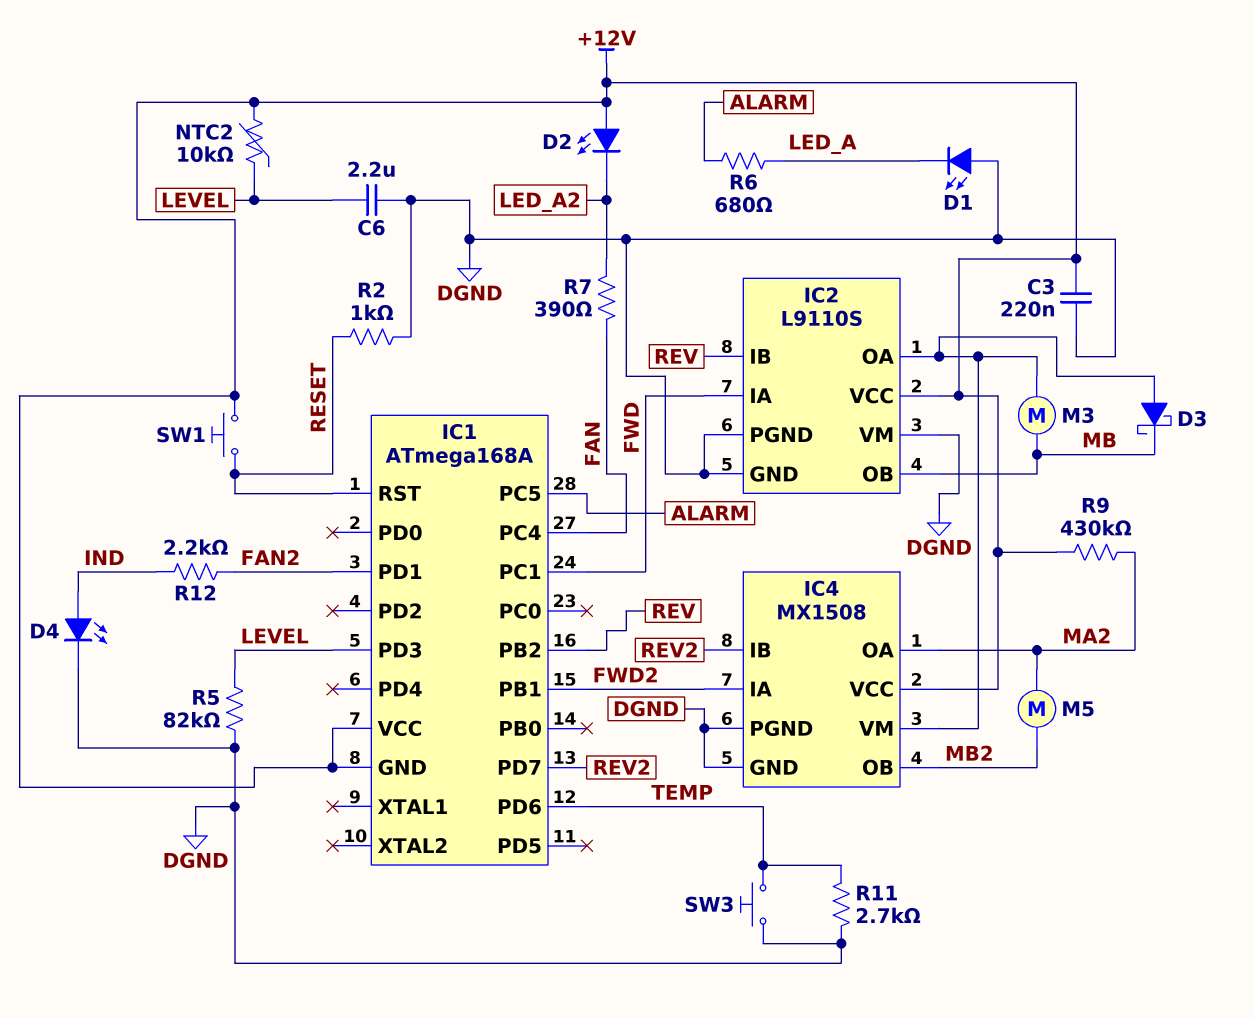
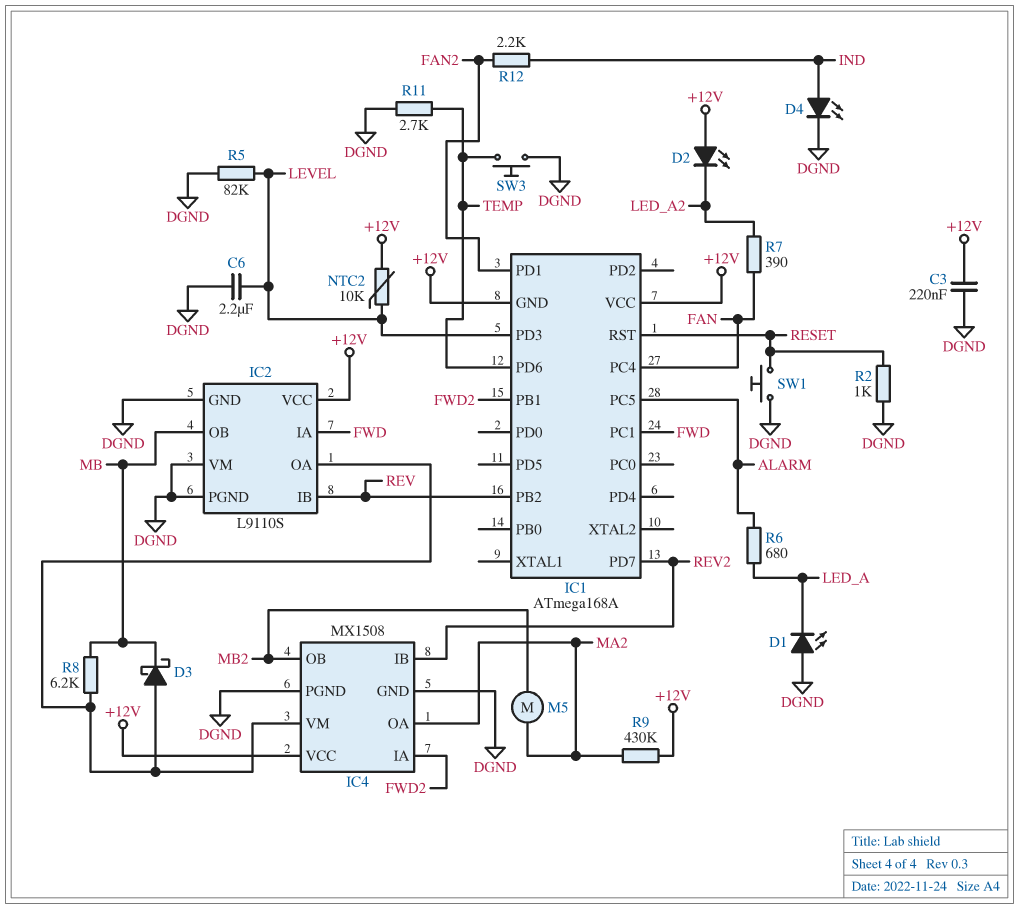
M3: motor (IC2/OA, MB) -> none
R8: none -> 6.2k (IC2/OA, MB)
SW1: button (+12V, RESET) -> button (DGND, RESET)

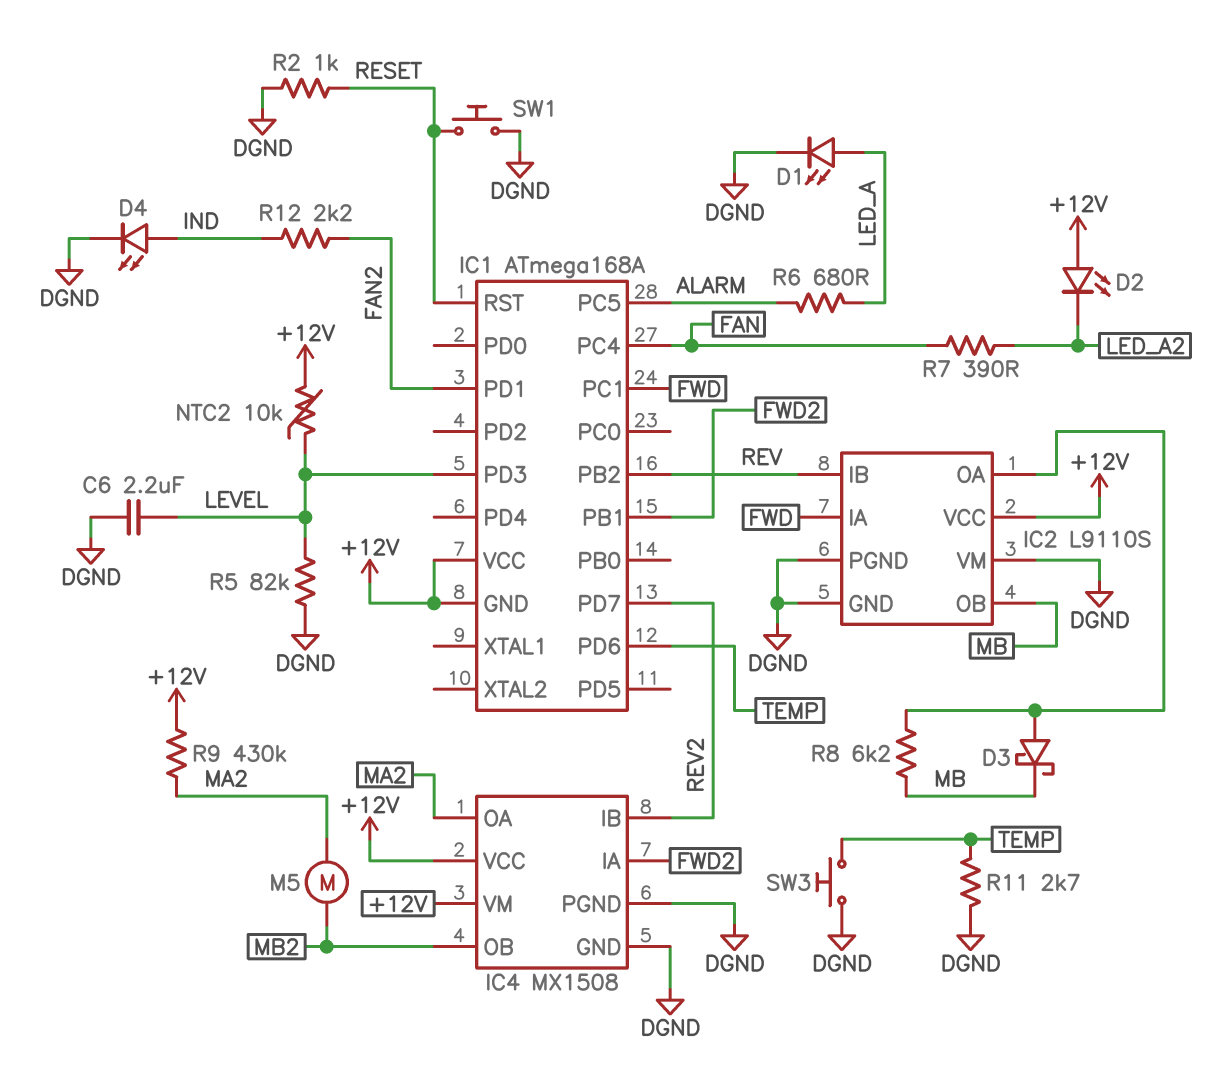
C3: 220nF (+12V, DGND) -> none
D1: LED (A DGND, K LED_A) -> LED (A LED_A, K DGND)
IC4 pin VM: IC2/OA -> +12V

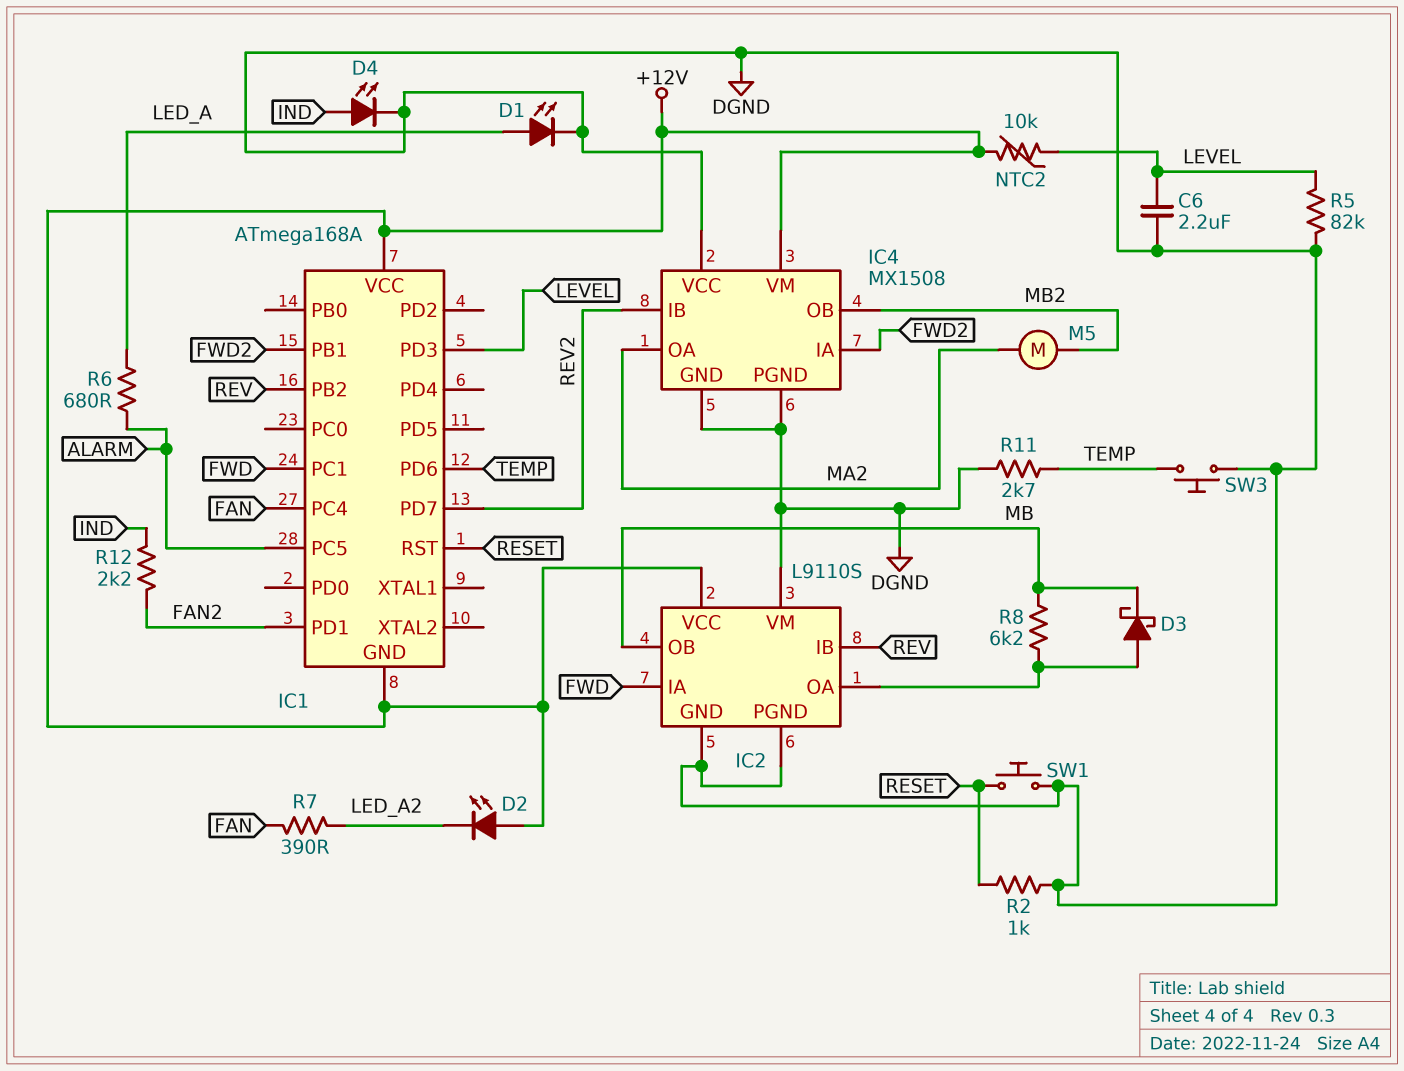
IC4 pin VCC: +12V -> DGND
R9: 430k (+12V, MA2) -> none

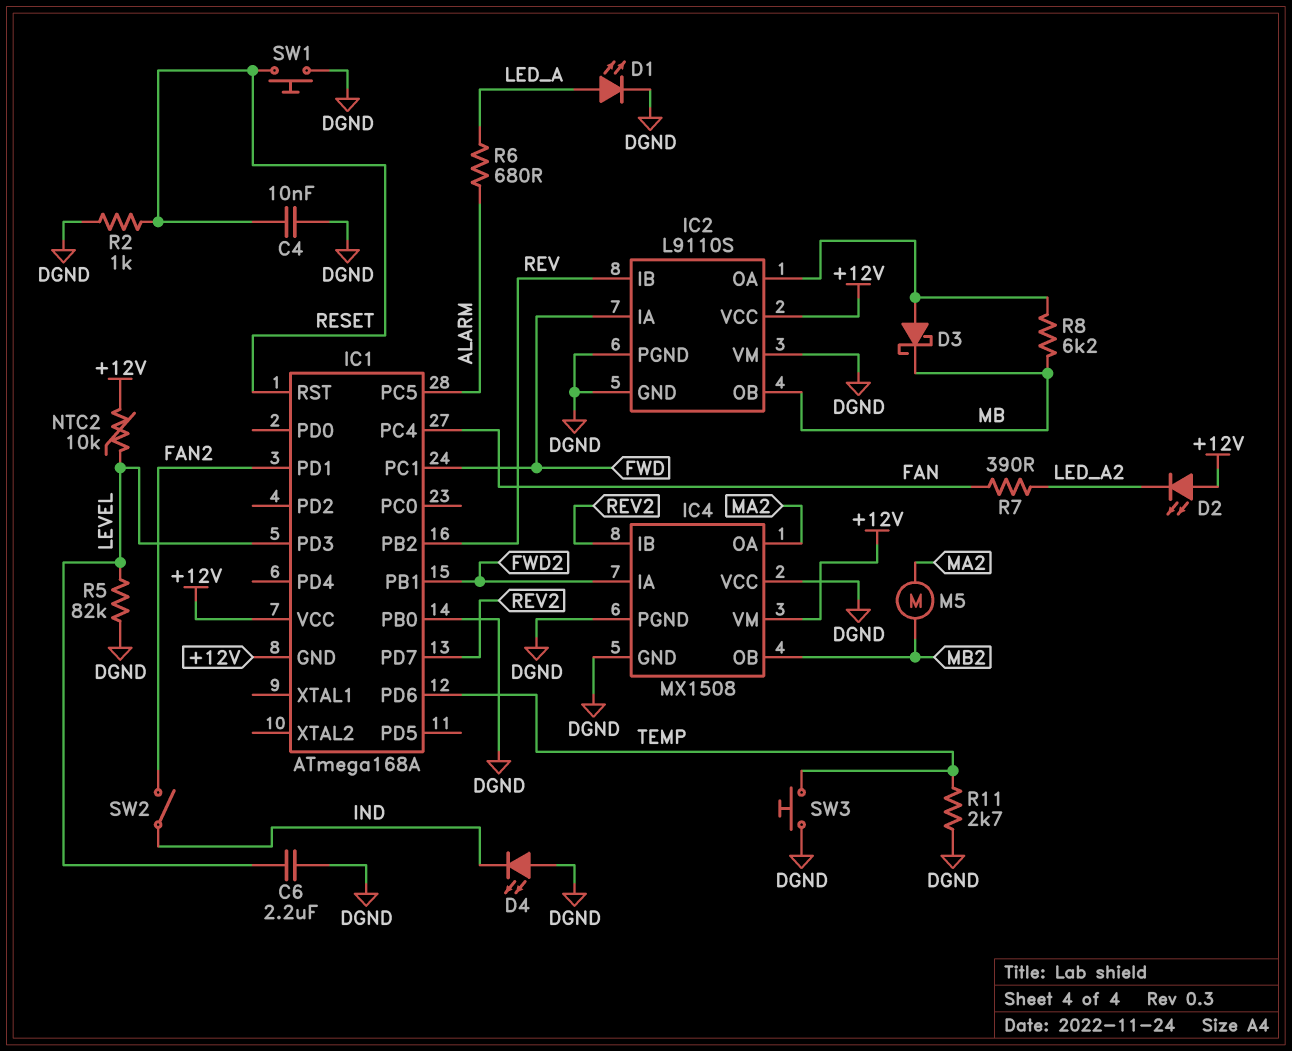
C4: none -> 10nF (DGND, RESET)
D4: LED (A IND, K DGND) -> LED (A DGND, K IND)
IC1 pin PB0: none -> DGND
R12: 2.2k (FAN2, IND) -> none
SW2: none -> switch (FAN2, IND)

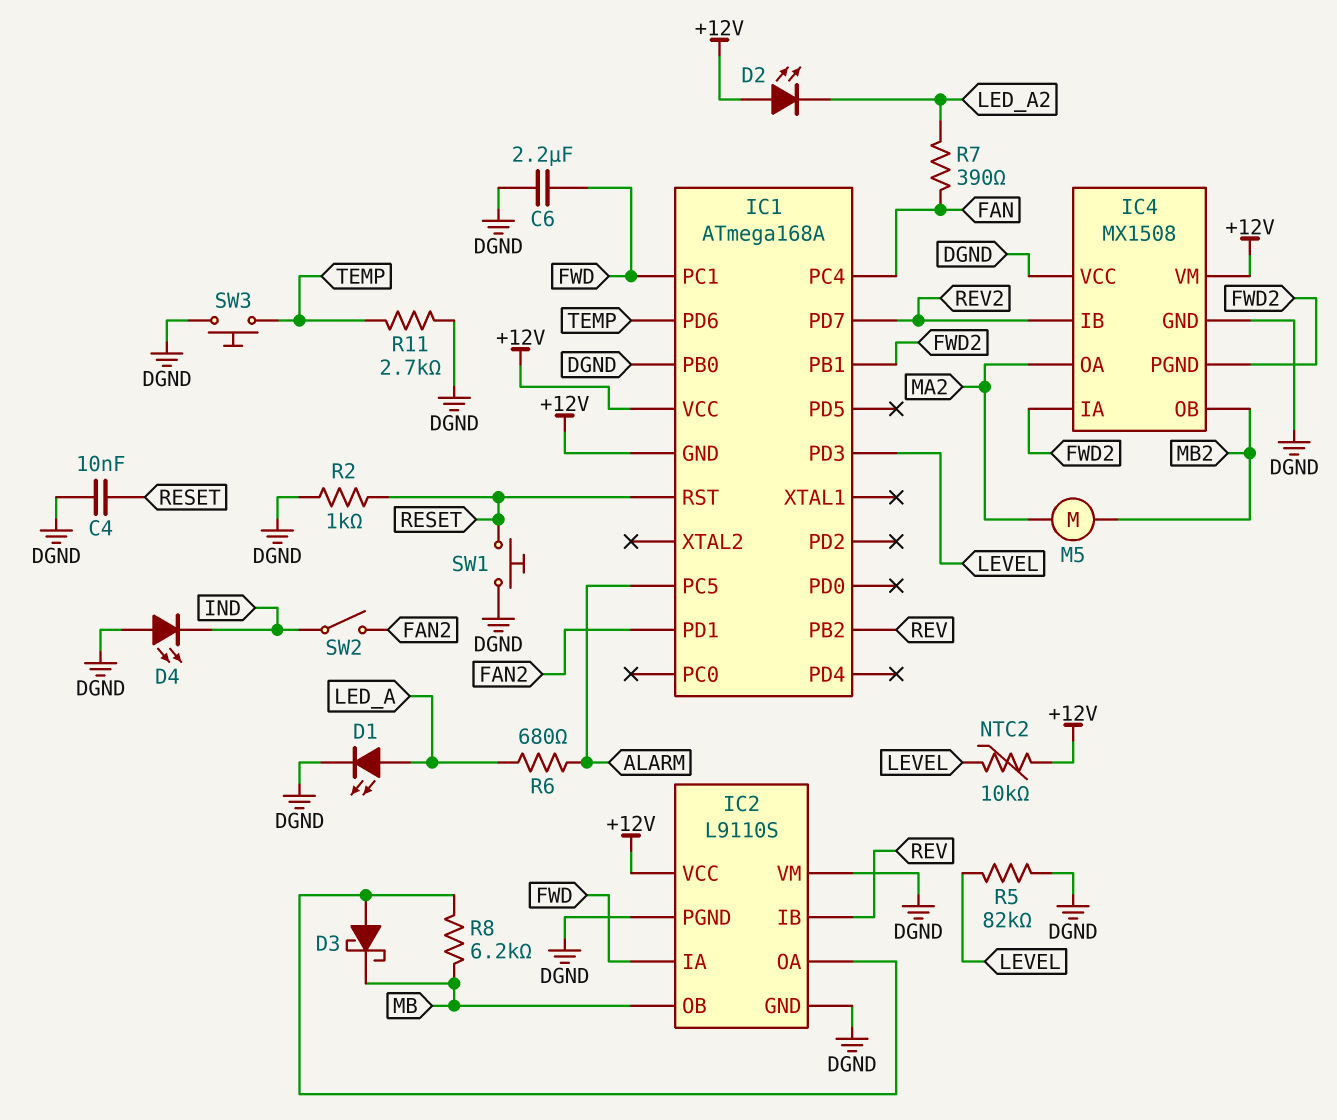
C6: 2.2uF (DGND, LEVEL) -> 2.2uF (DGND, FWD)
IC4 pin PGND: DGND -> FWD2

